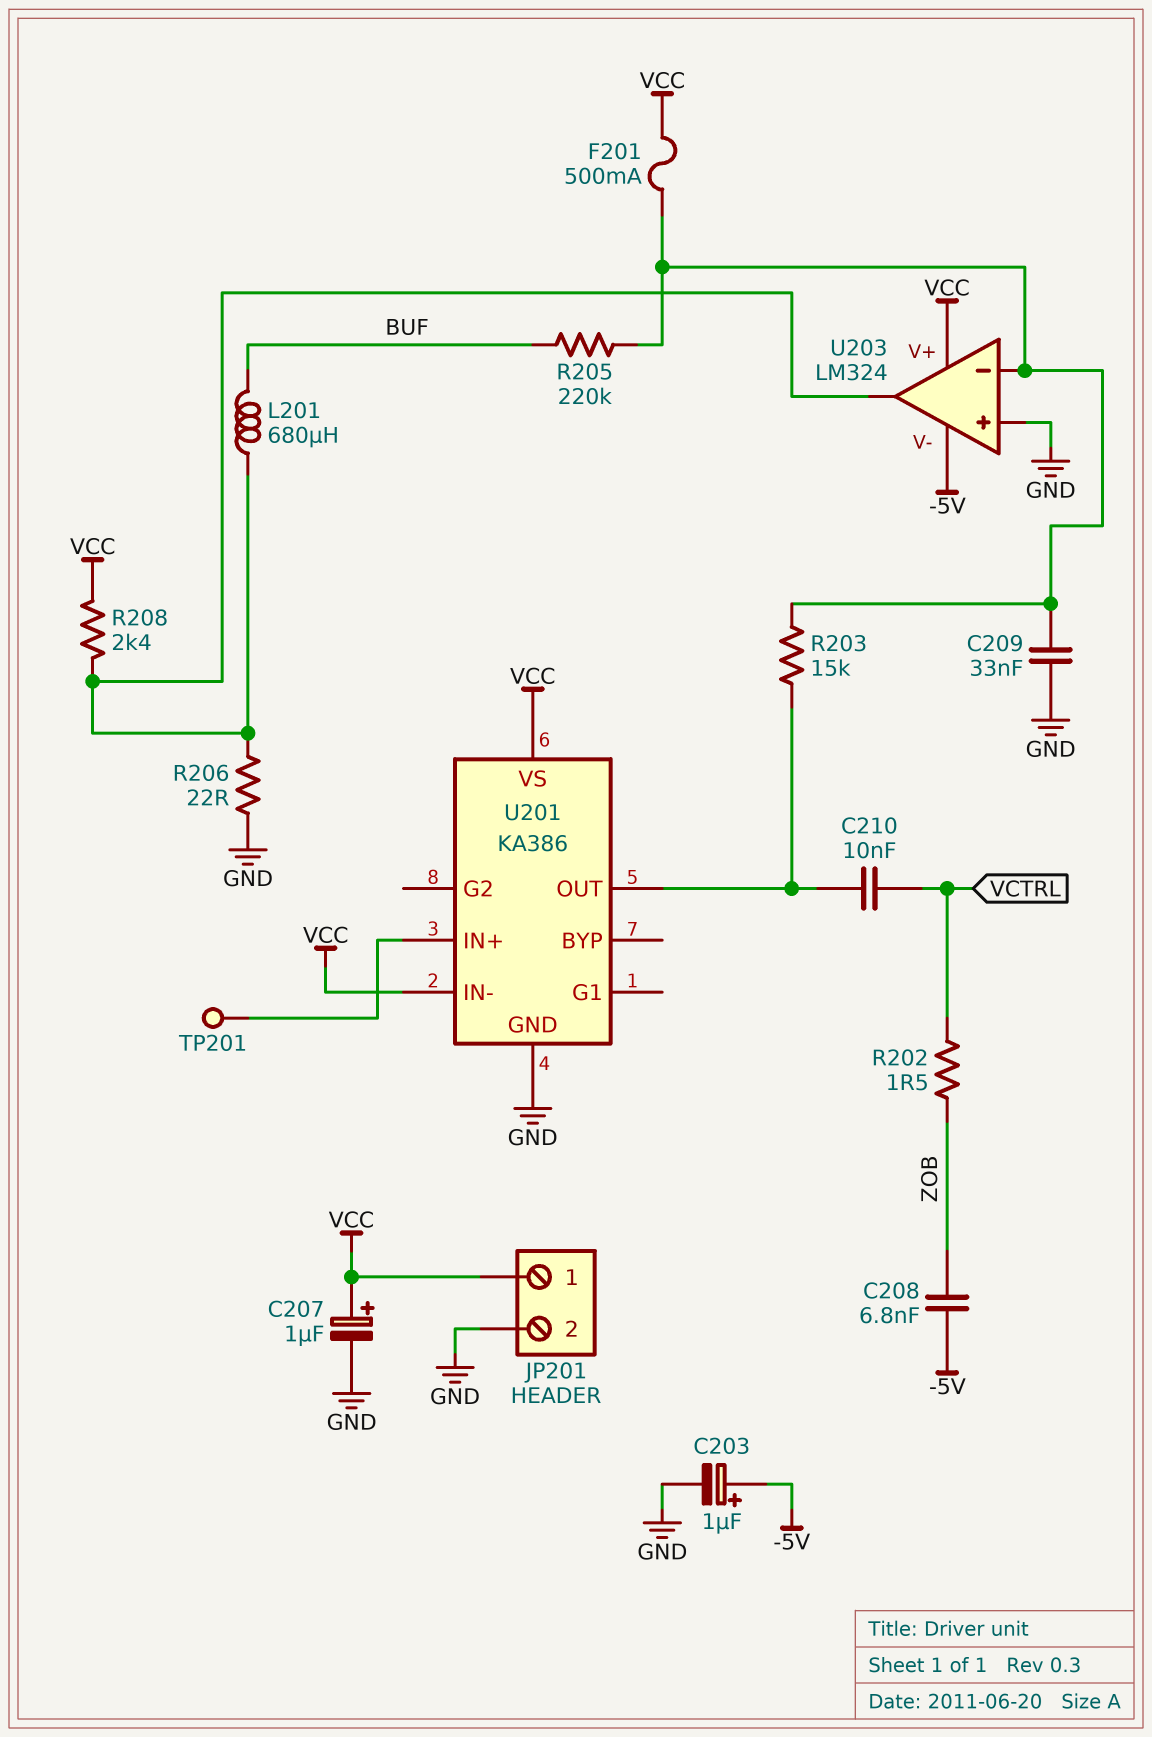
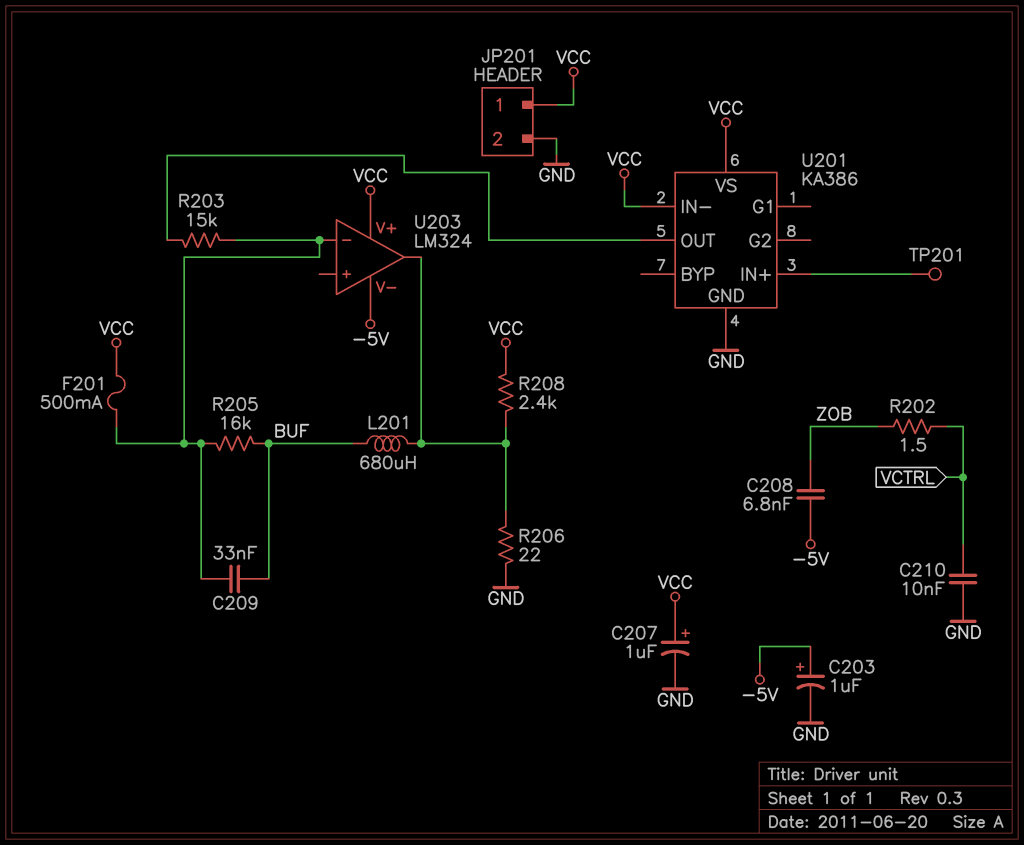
C209: 33nF (GND, U203/in-) -> 33nF (BUF, U203/in-)
C210: 10nF (U201/OUT, VCTRL) -> 10nF (GND, VCTRL)
R205: 220k (BUF, U203/in-) -> 16k (BUF, U203/in-)
U203 pin in+: GND -> none

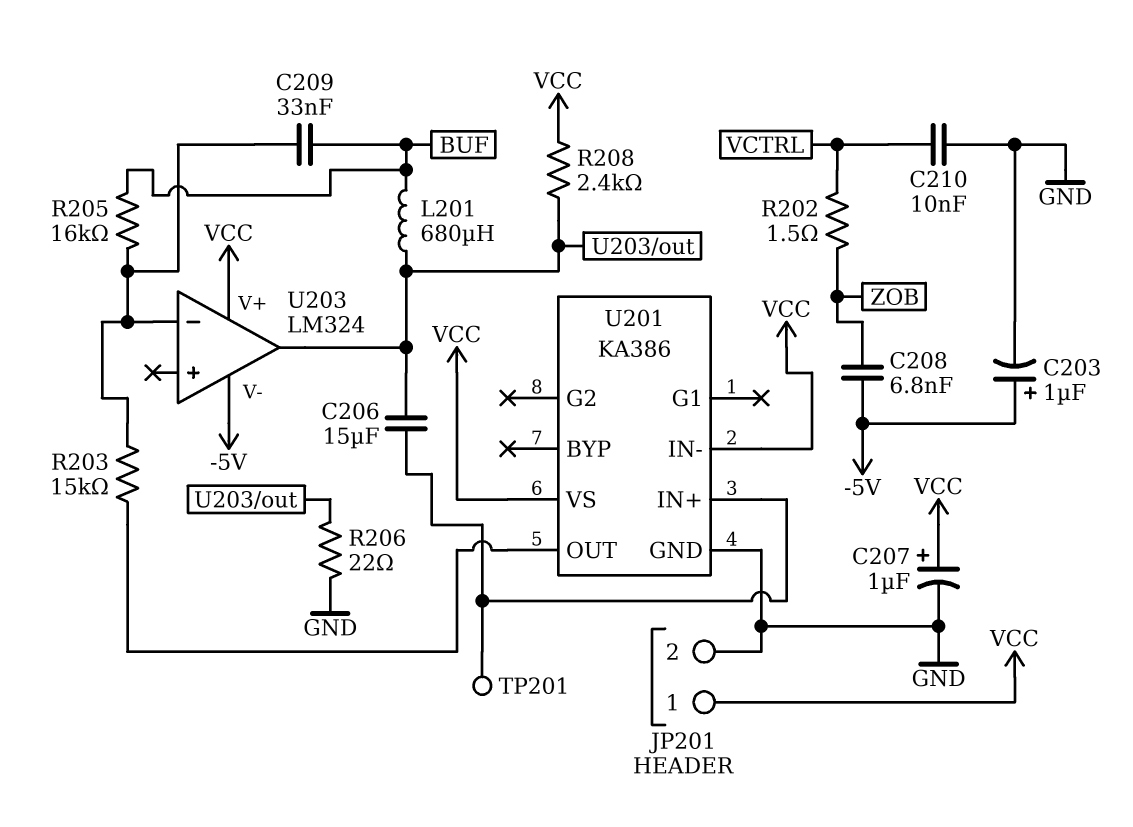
C206: none -> 15uF (U201/IN+, U203/out)
F201: 500mA (U203/in-, VCC) -> none

